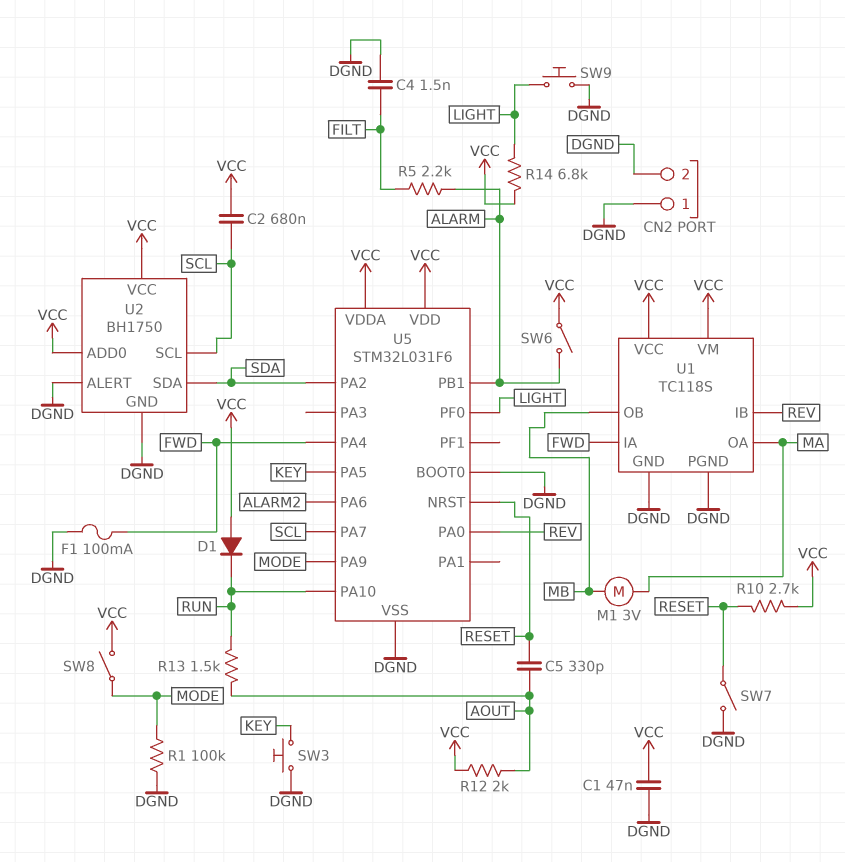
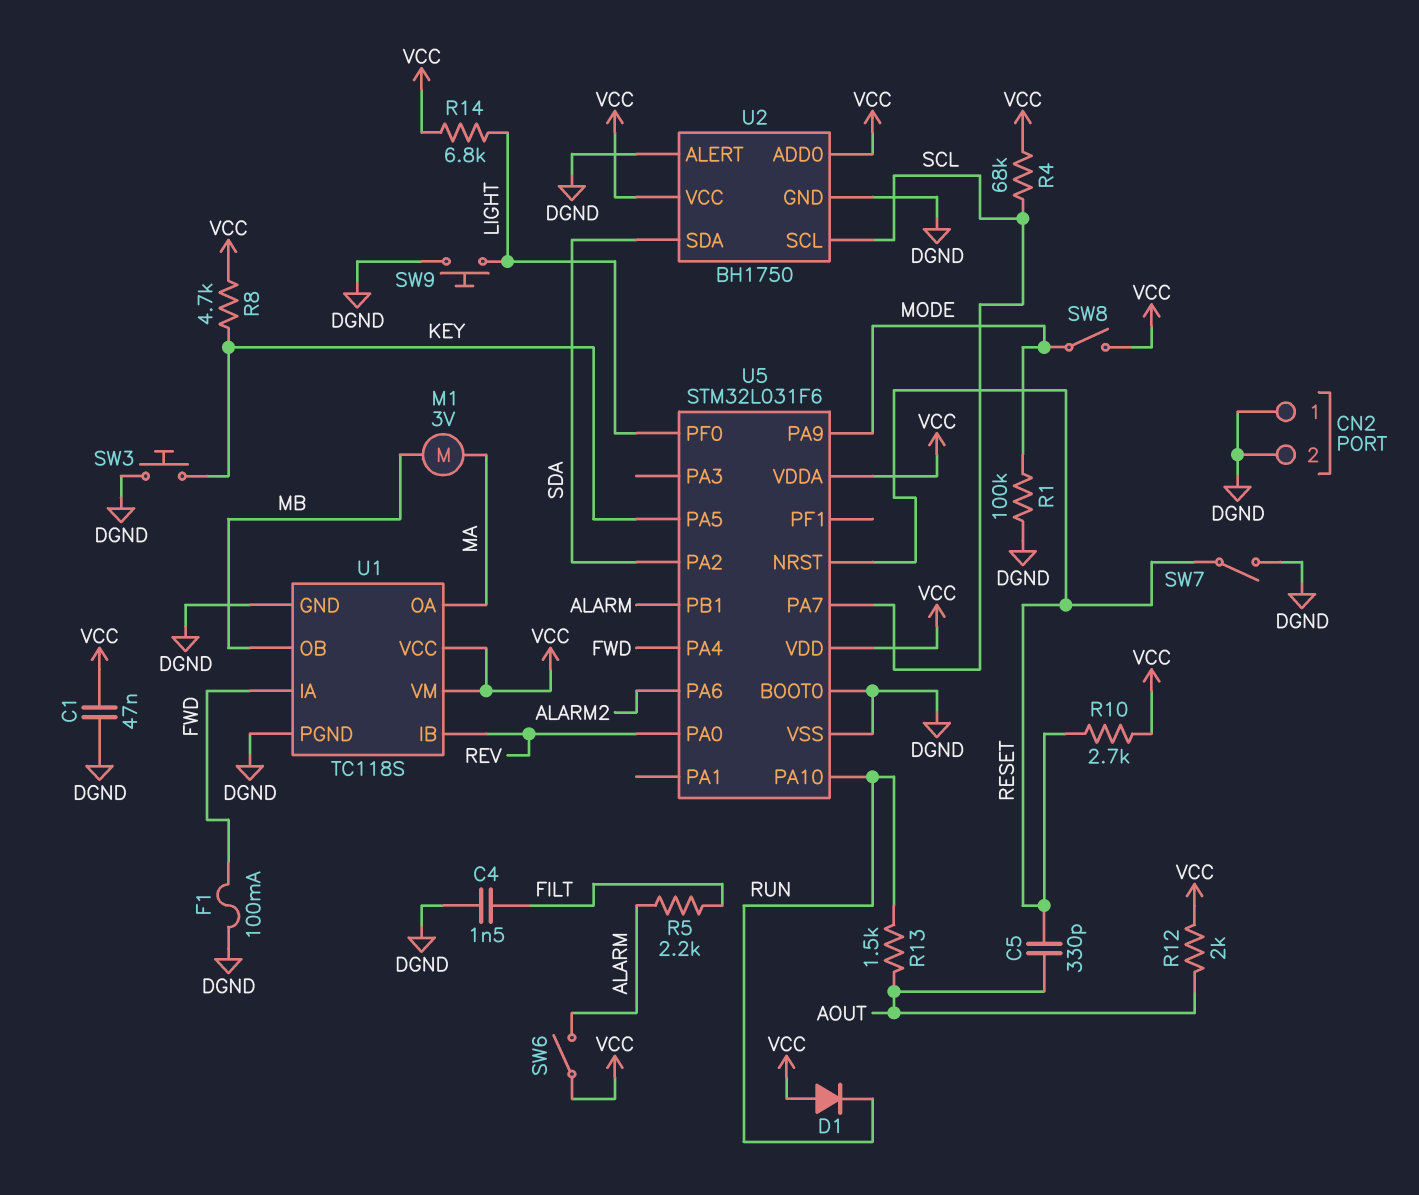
C2: 680nF (SCL, VCC) -> none
R4: none -> 68k (SCL, VCC)
R8: none -> 4.7k (KEY, VCC)

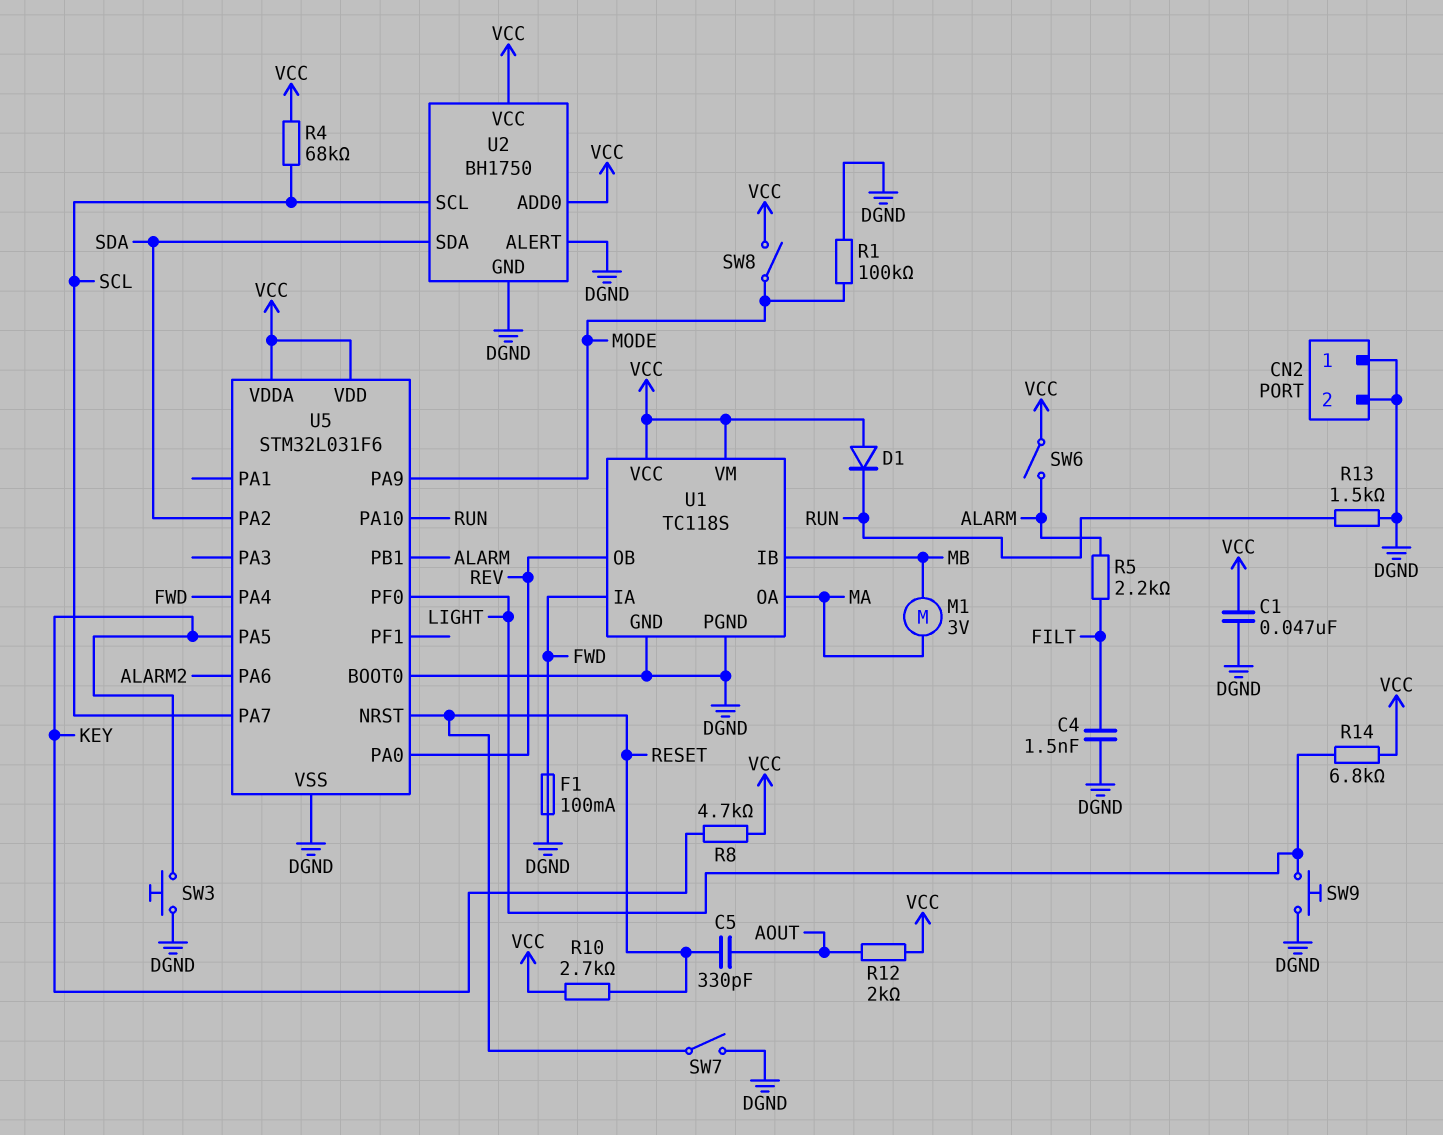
R13: 1.5k (AOUT, RUN) -> 1.5k (DGND, RUN)
U1 pin IB: REV -> MB
U1 pin OB: MB -> REV

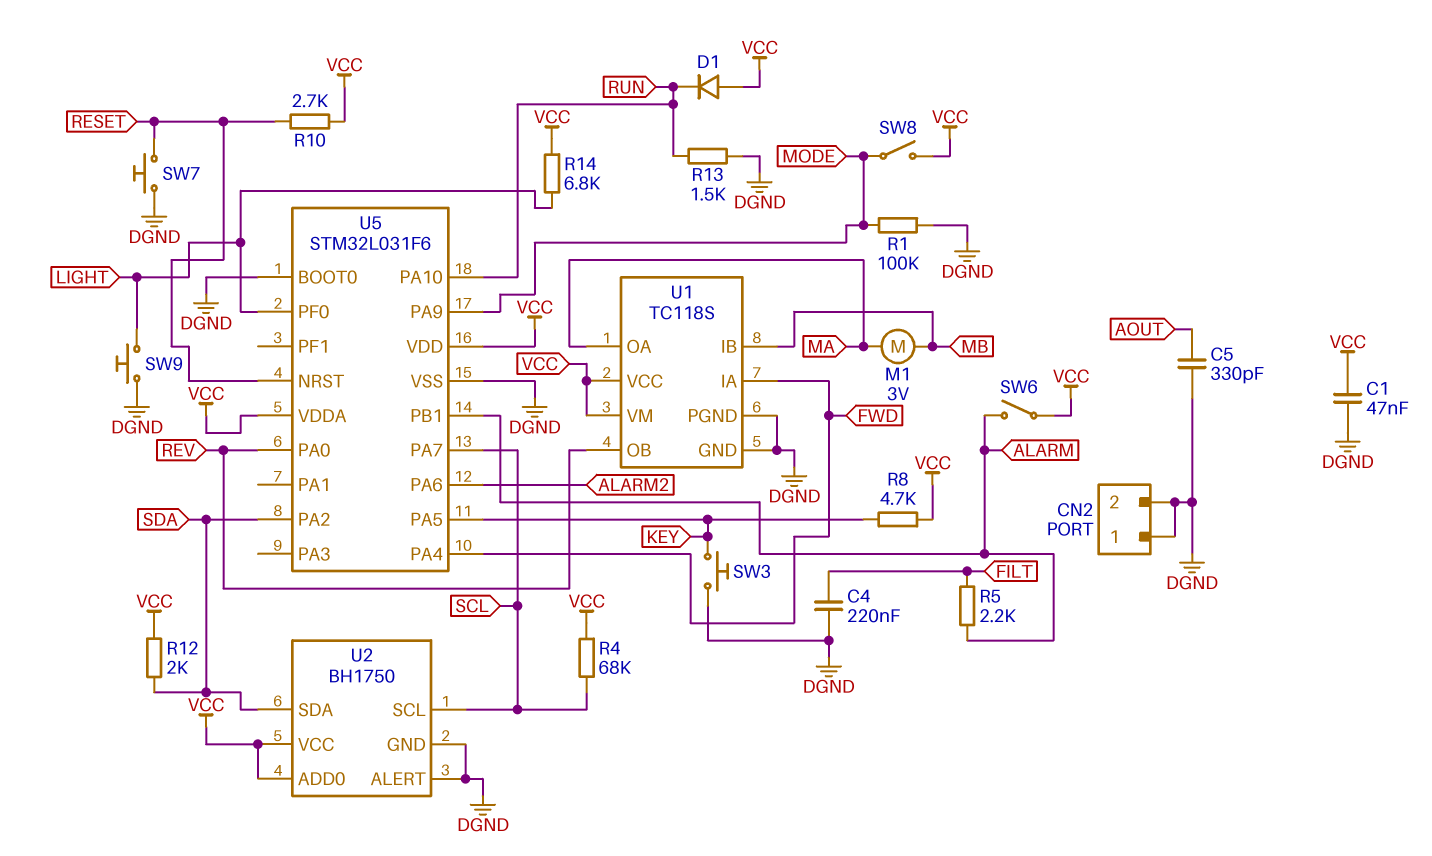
C4: 1.5nF (DGND, FILT) -> 220nF (DGND, FILT)
C5: 330pF (AOUT, RESET) -> 330pF (AOUT, DGND)
F1: 100mA (DGND, FWD) -> none
R12: 2k (AOUT, VCC) -> 2k (SDA, VCC)
SW7: switch (DGND, RESET) -> button (DGND, RESET)

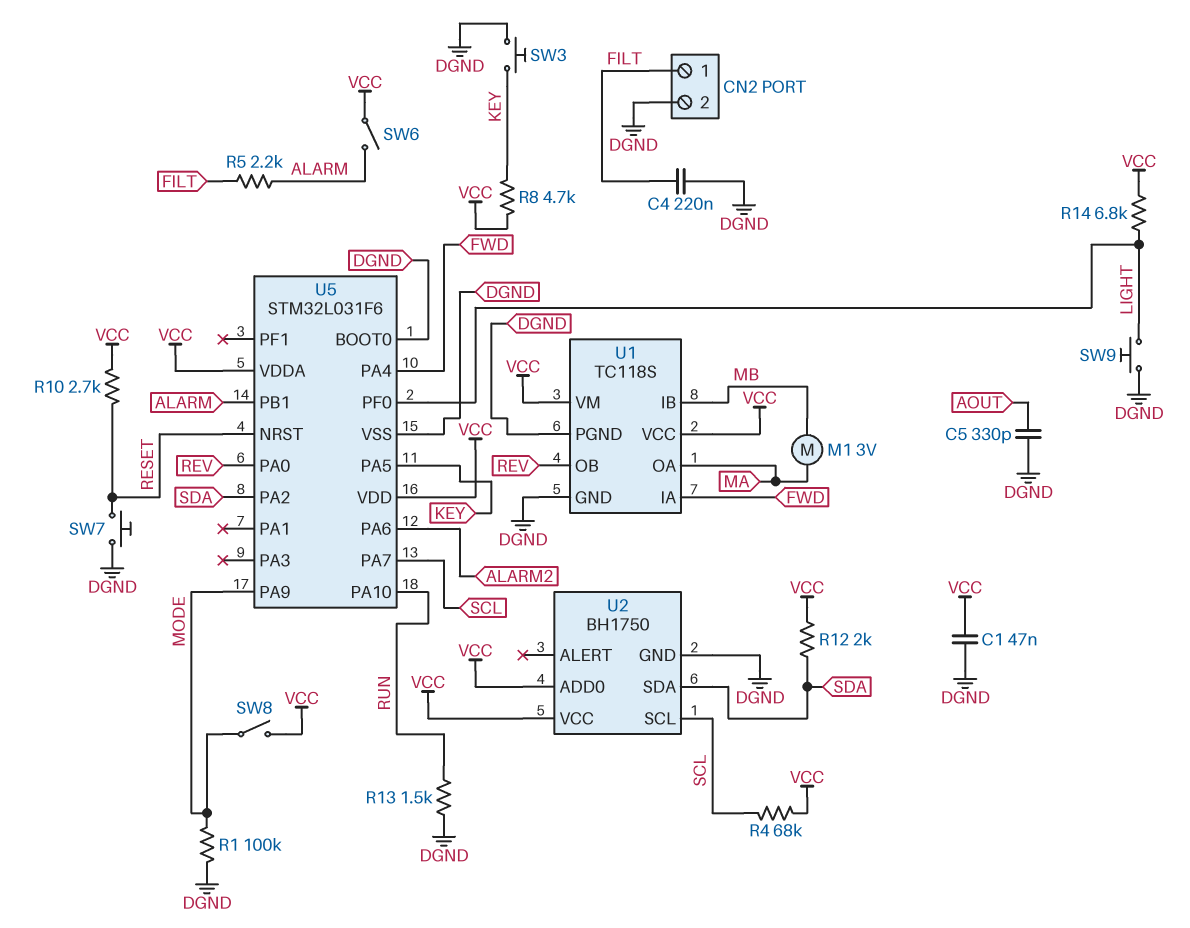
CN2 pin 1: DGND -> FILT
D1: diode (A VCC, K RUN) -> none
U2 pin ALERT: DGND -> none

